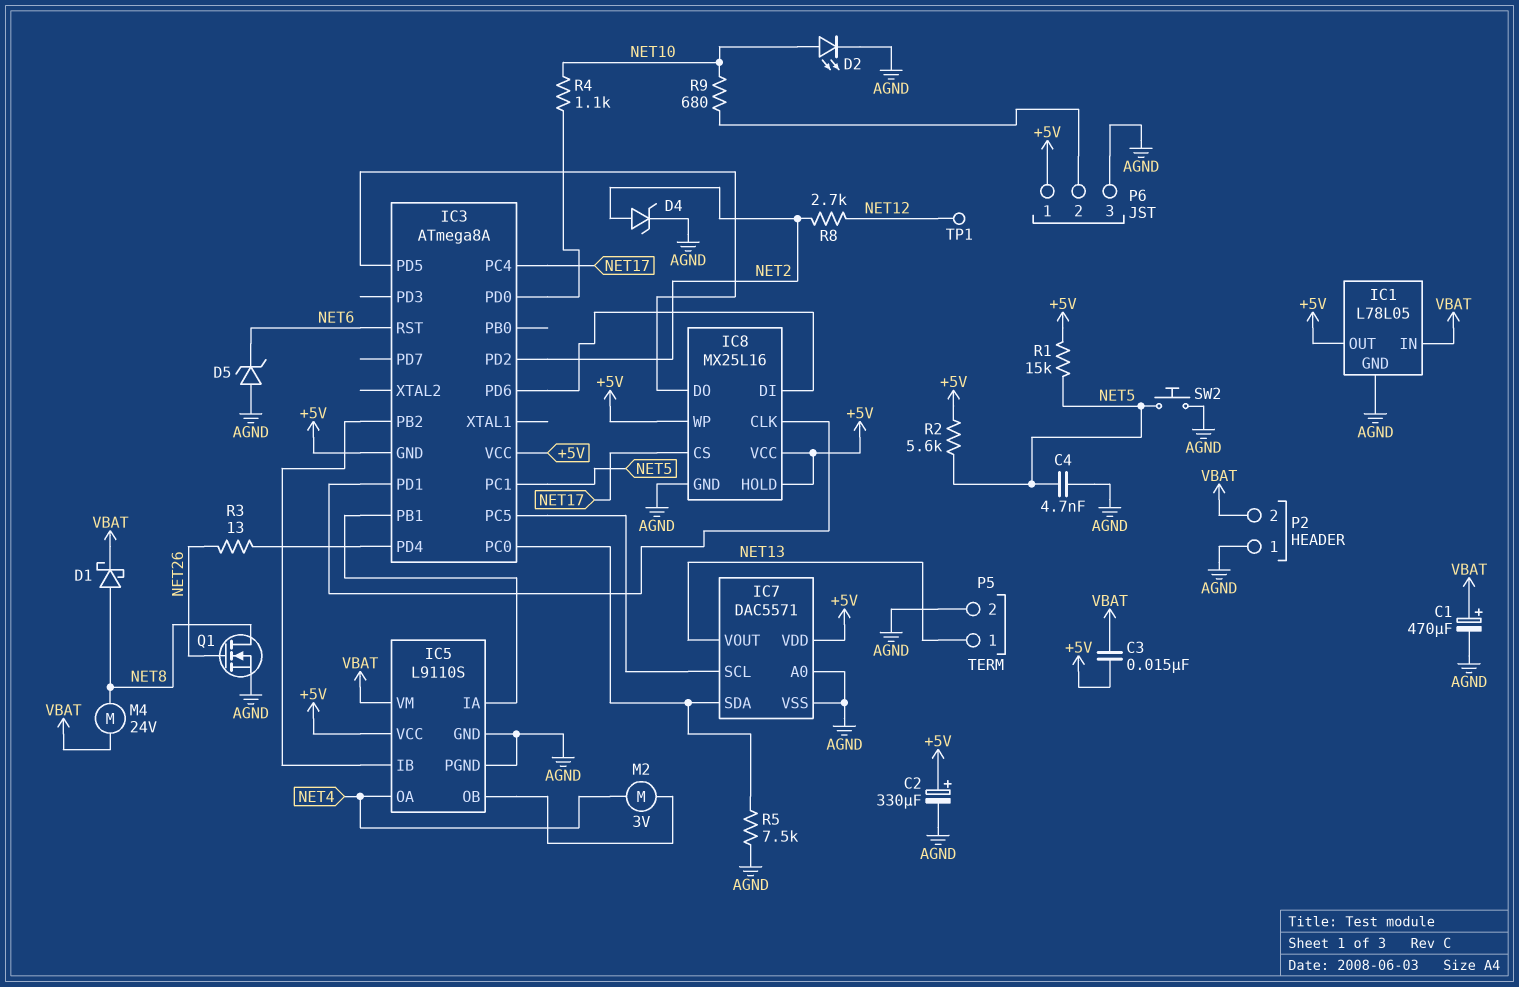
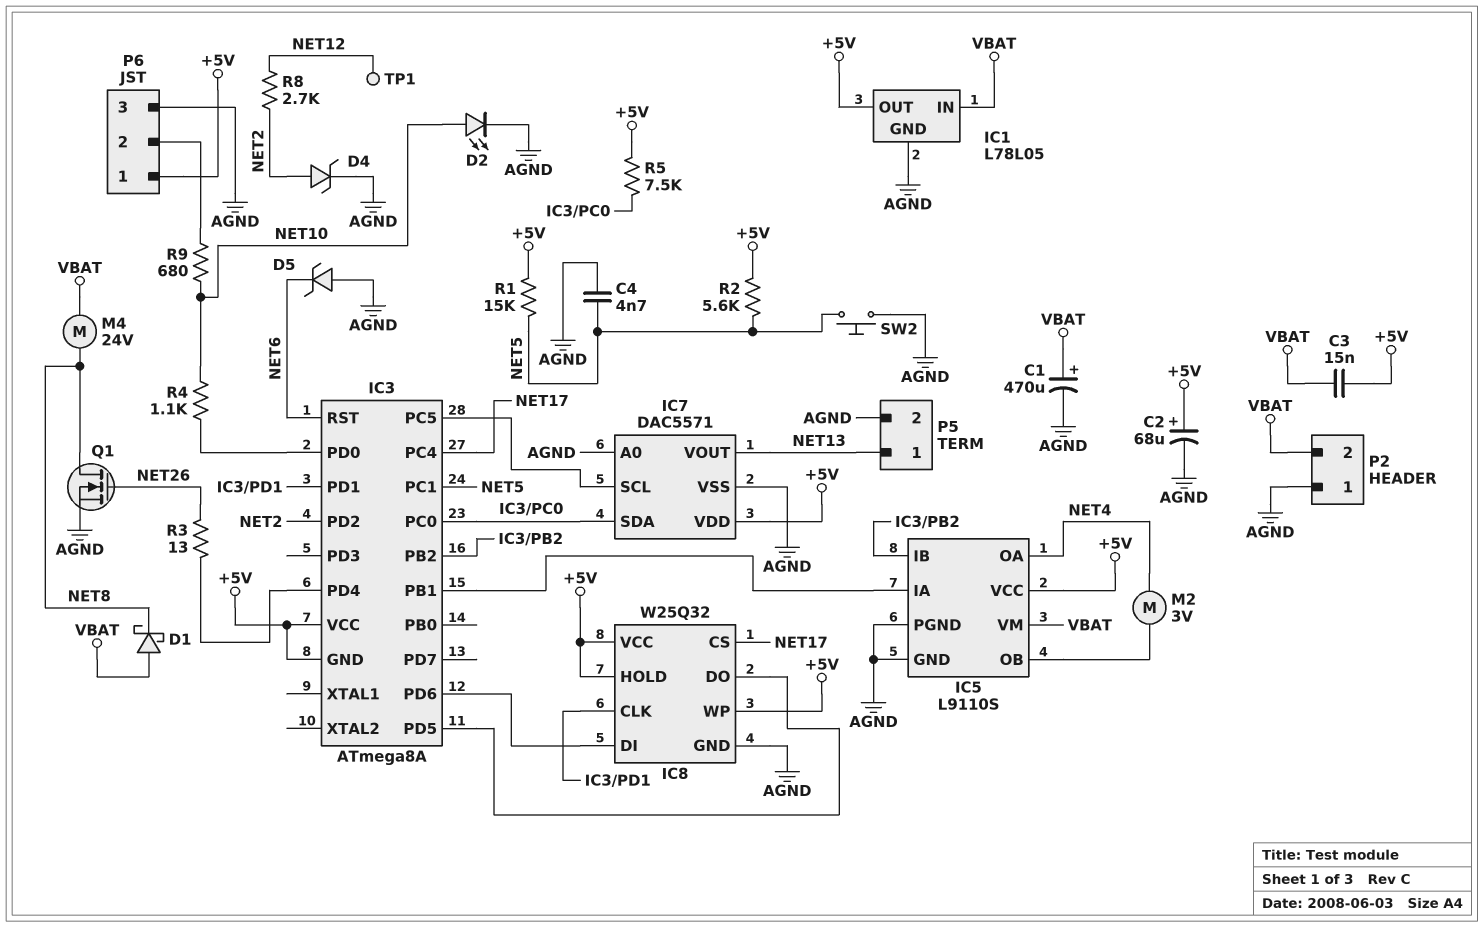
C2: 330uF (plus +5V, minus AGND) -> 68uF (plus +5V, minus AGND)
D1: schottky (A NET8, K VBAT) -> schottky (A VBAT, K NET8)
IC8: MX25L16 -> W25Q32
R5: 7.5k (AGND, IC3/PC0) -> 7.5k (+5V, IC3/PC0)

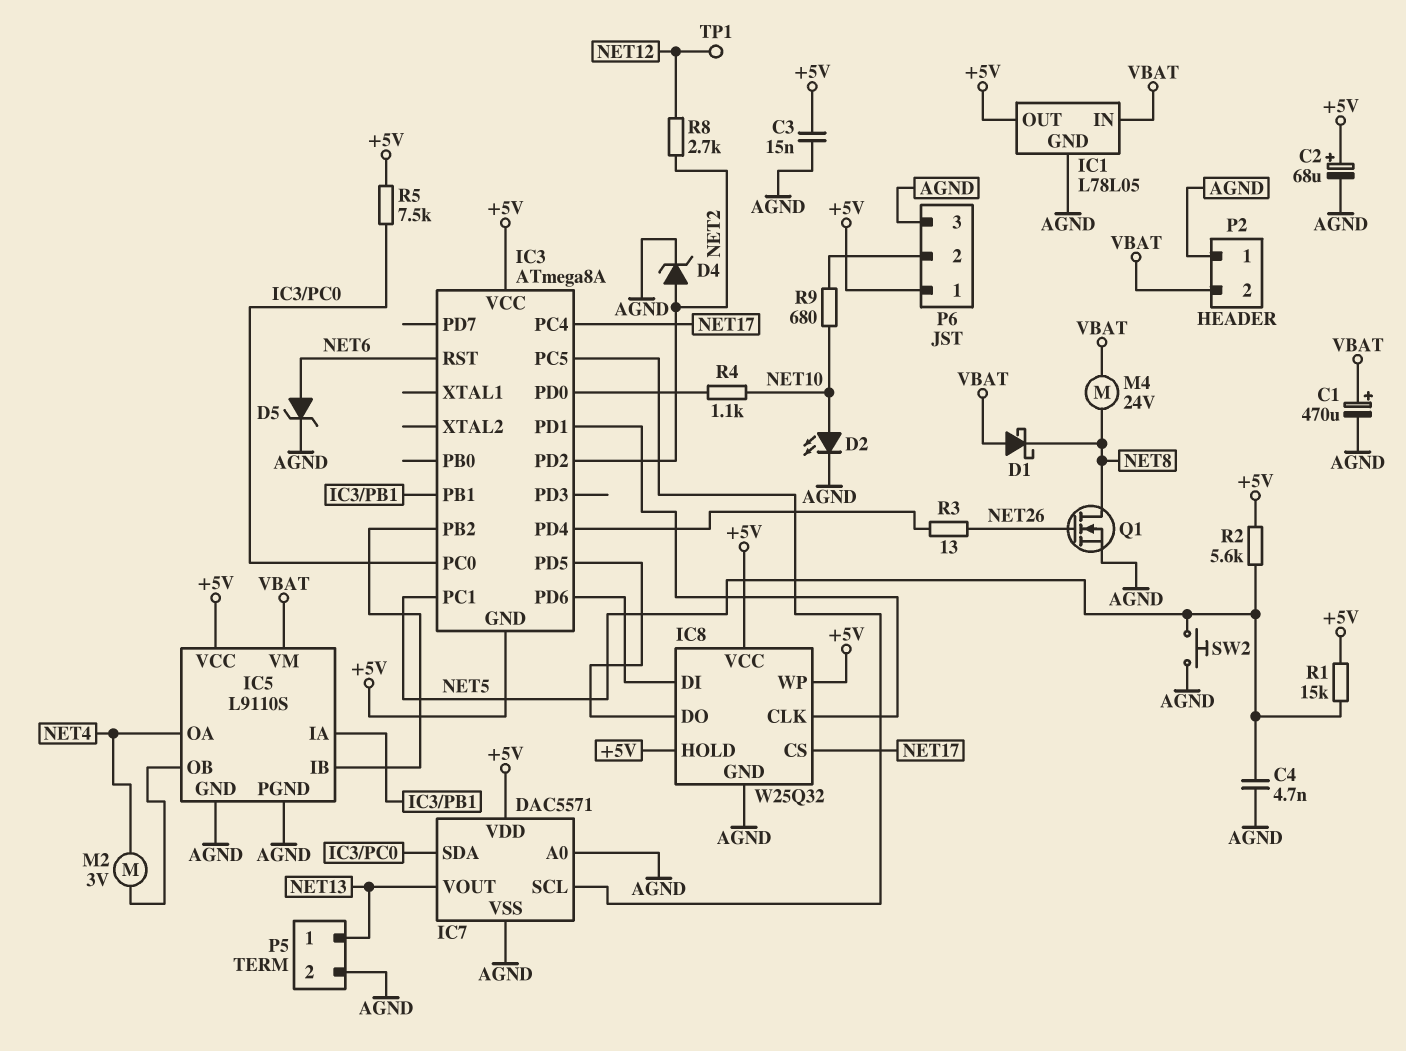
C3: 15nF (+5V, VBAT) -> 15nF (+5V, AGND)
D5: zener (A AGND, K NET6) -> zener (A NET6, K AGND)

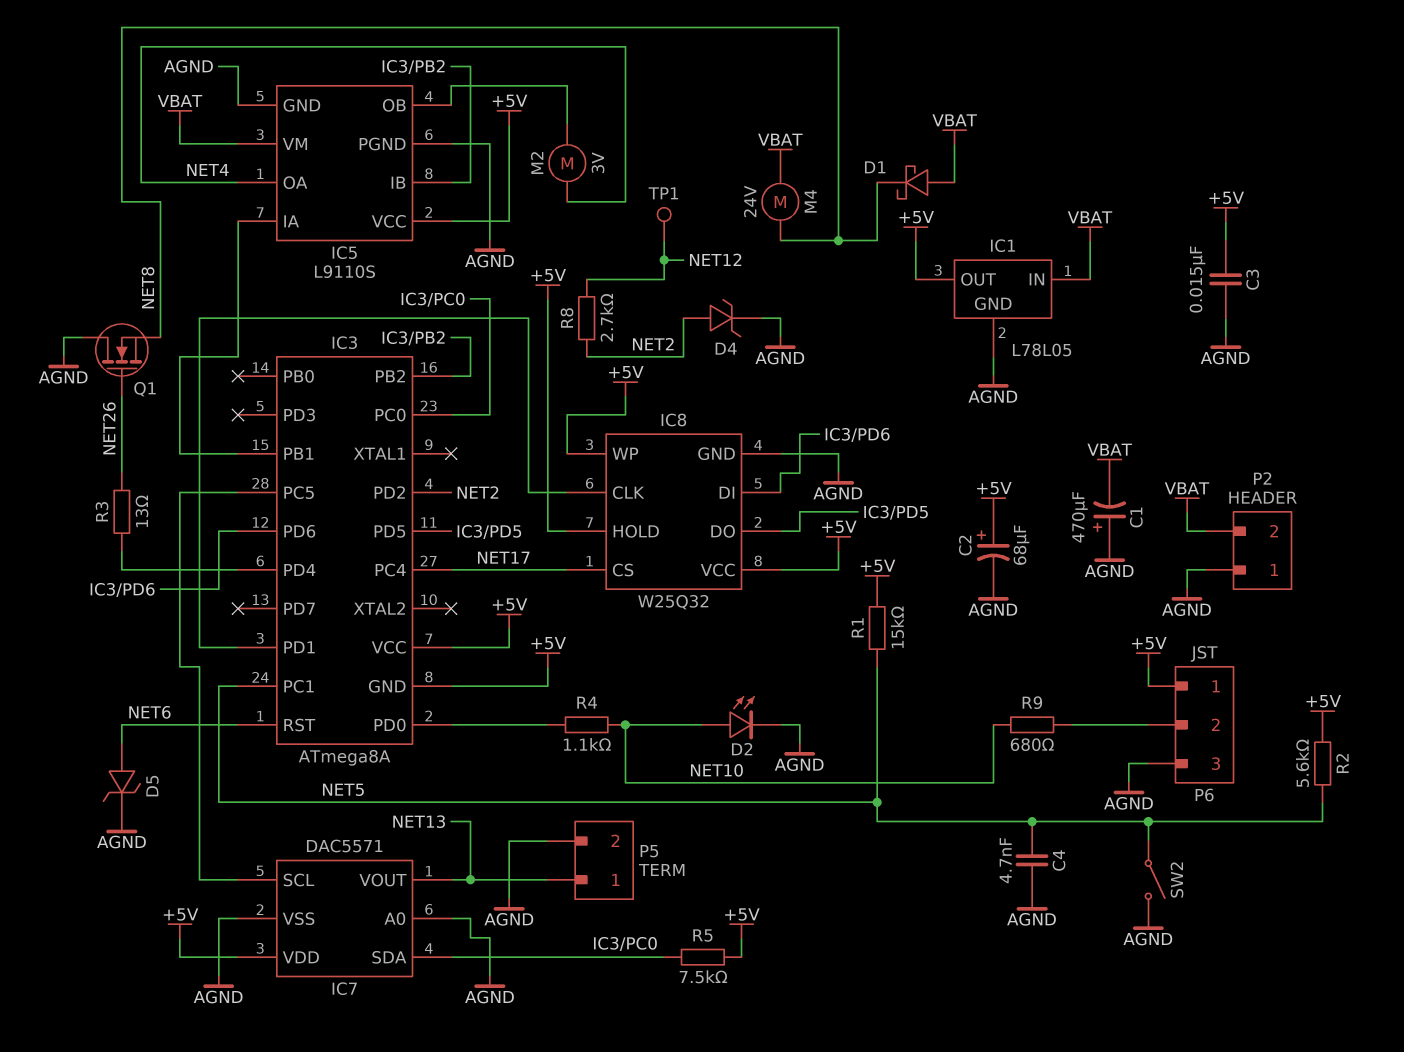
C1: 470uF (plus VBAT, minus AGND) -> 470uF (plus AGND, minus VBAT)
Q1: NMOS (G NET26, D NET8, S AGND) -> NMOS (G NET26, D AGND, S NET8)
SW2: button (AGND, NET5) -> switch (AGND, NET5)

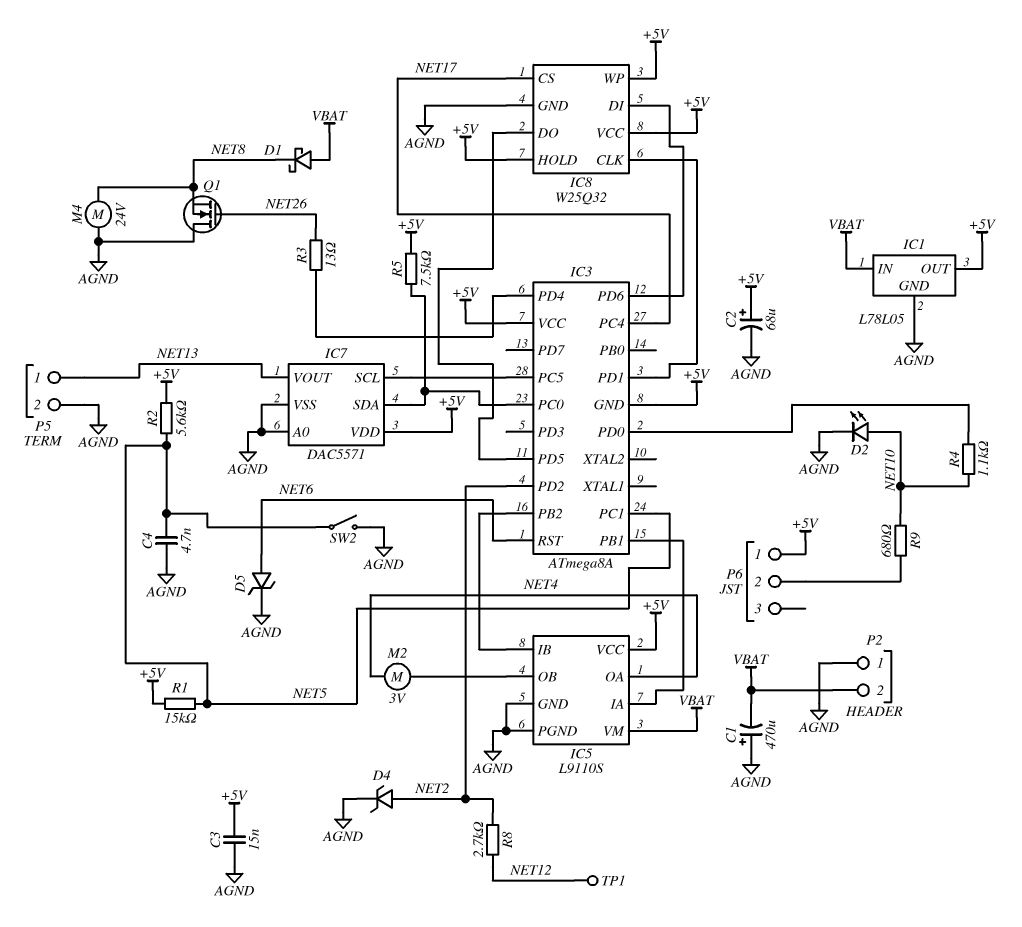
M4: motor 24V (NET8, VBAT) -> motor 24V (AGND, NET8)
P6 pin 3: AGND -> none

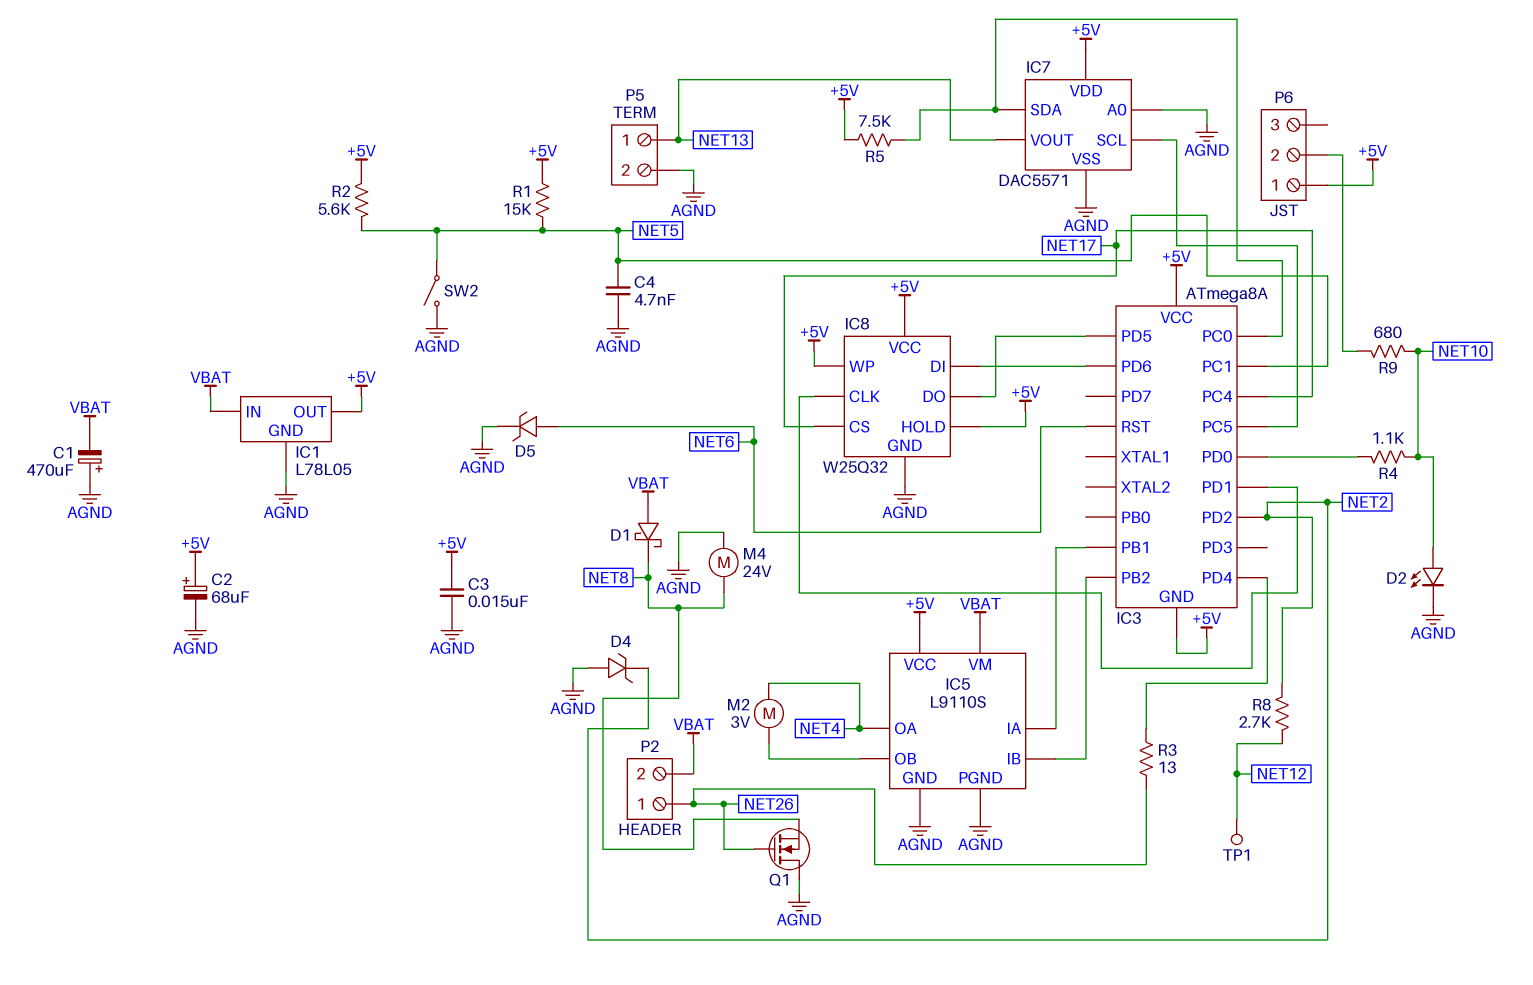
D4: zener (A NET2, K AGND) -> zener (A AGND, K NET2)
P2 pin 1: AGND -> NET26

